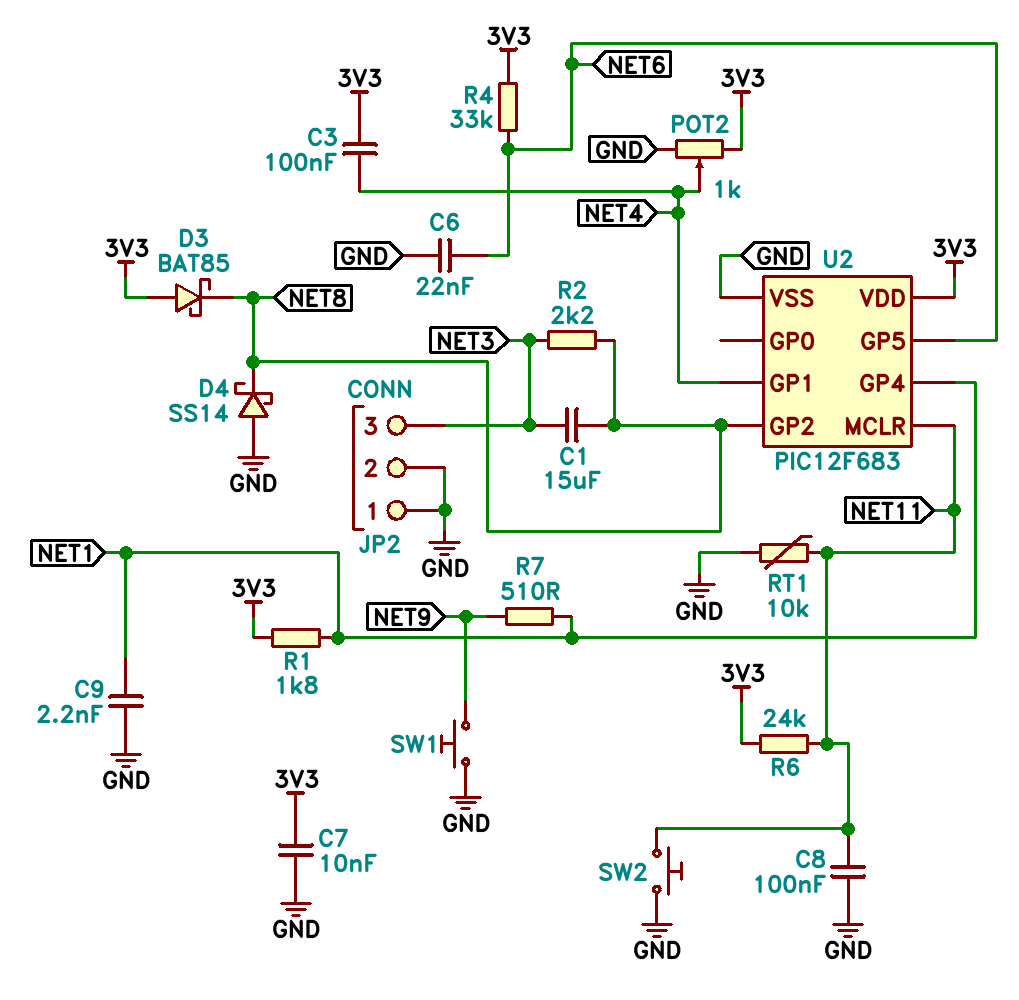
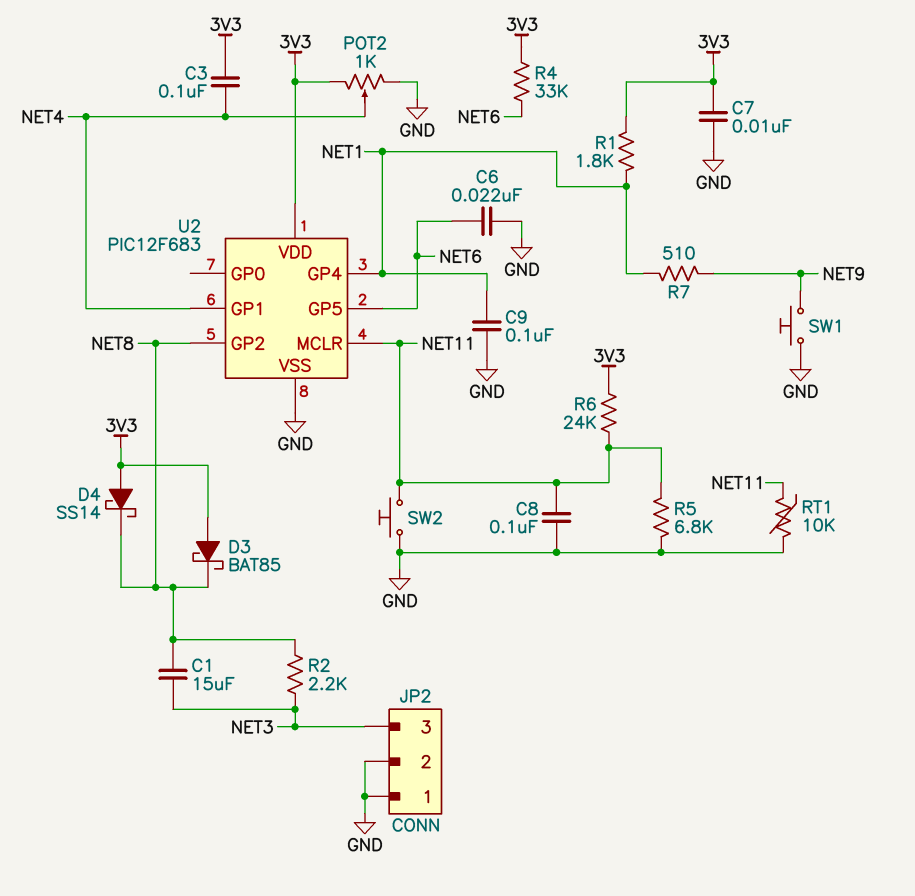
C9: 2.2nF (GND, NET1) -> 100nF (GND, NET1)
D4: schottky SS14 (A GND, K NET8) -> schottky SS14 (A 3V3, K NET8)
R5: none -> 6.8k (GND, NET11)

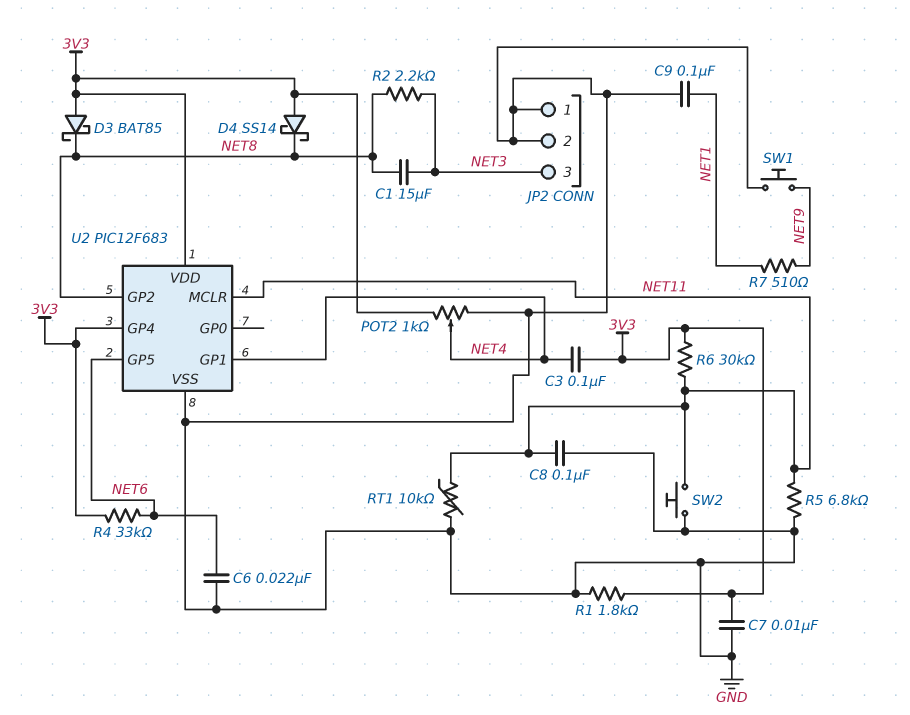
R1: 1.8k (3V3, NET1) -> 1.8k (3V3, GND)
R6: 24k (3V3, NET11) -> 30k (3V3, NET11)
U2 pin GP4: NET1 -> 3V3

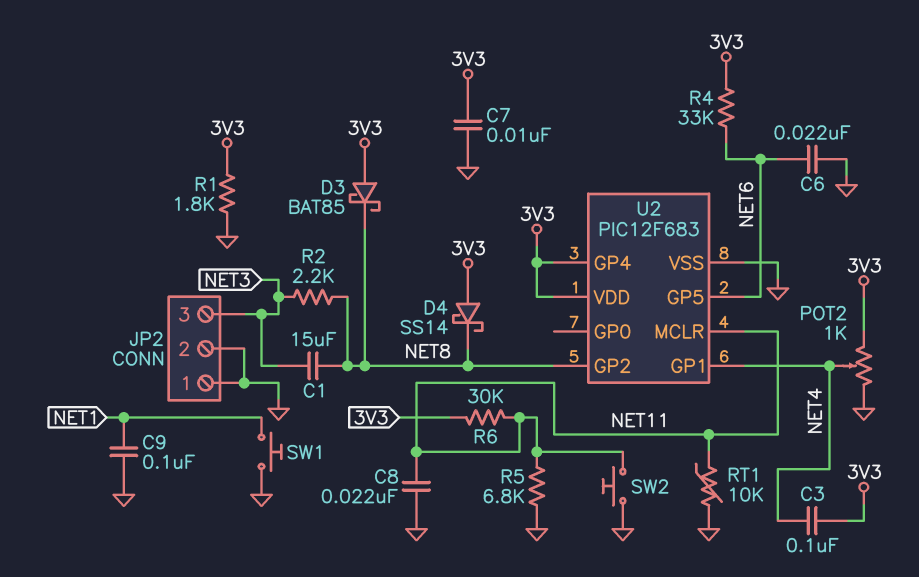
C8: 100nF (GND, NET11) -> 22nF (GND, NET11)
R7: 510 (NET1, NET9) -> none
SW1: button (GND, NET9) -> button (GND, NET1)

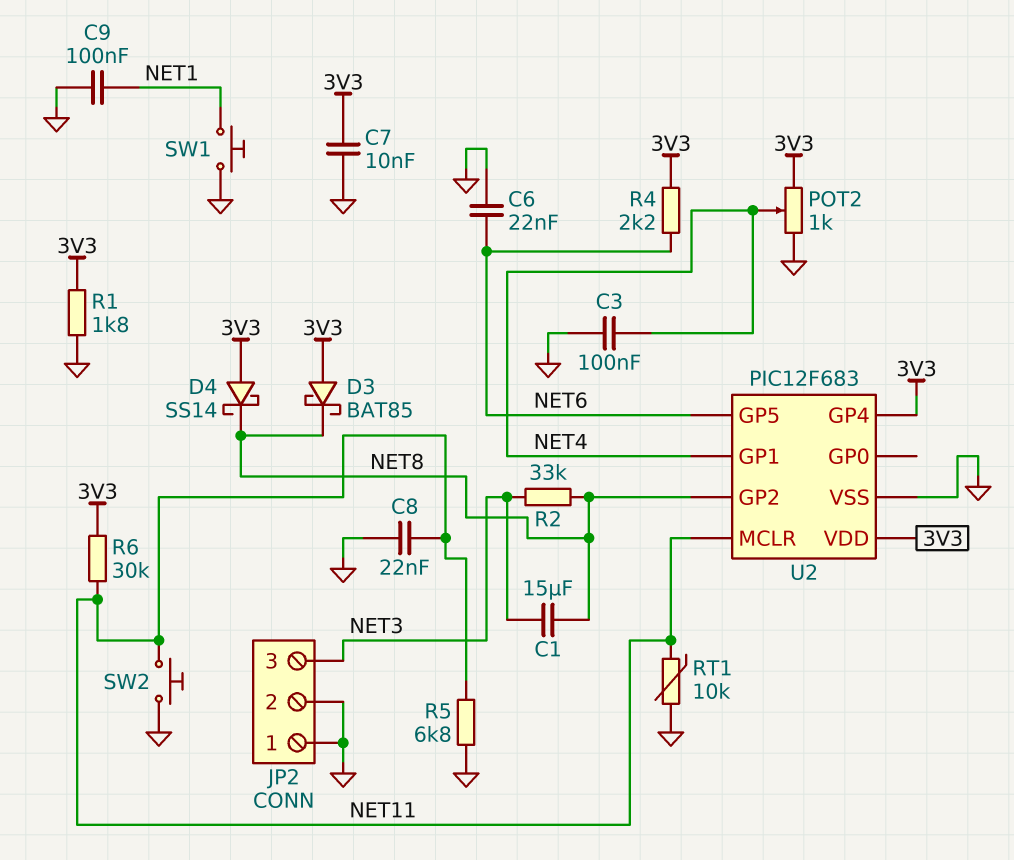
C3: 100nF (3V3, NET4) -> 100nF (GND, NET4)
R2: 2.2k (NET3, NET8) -> 33k (NET3, NET8)
R4: 33k (3V3, NET6) -> 2.2k (3V3, NET6)

